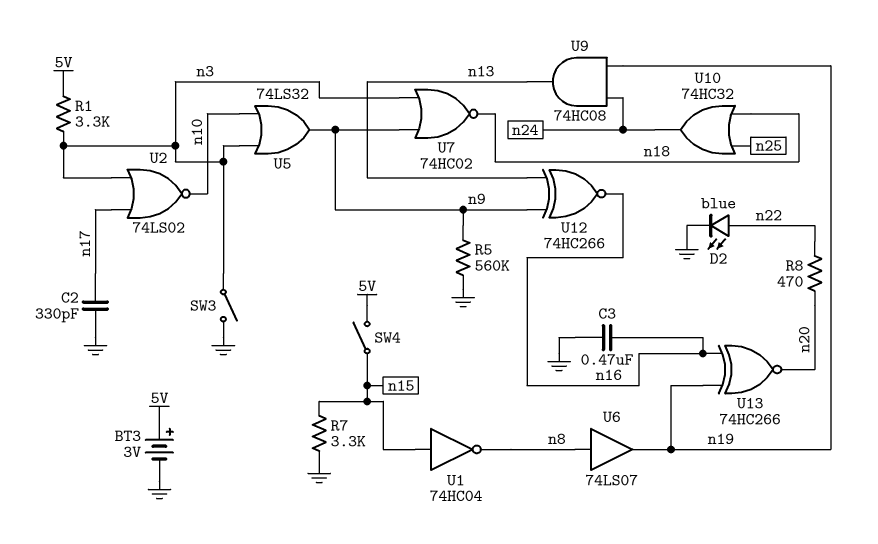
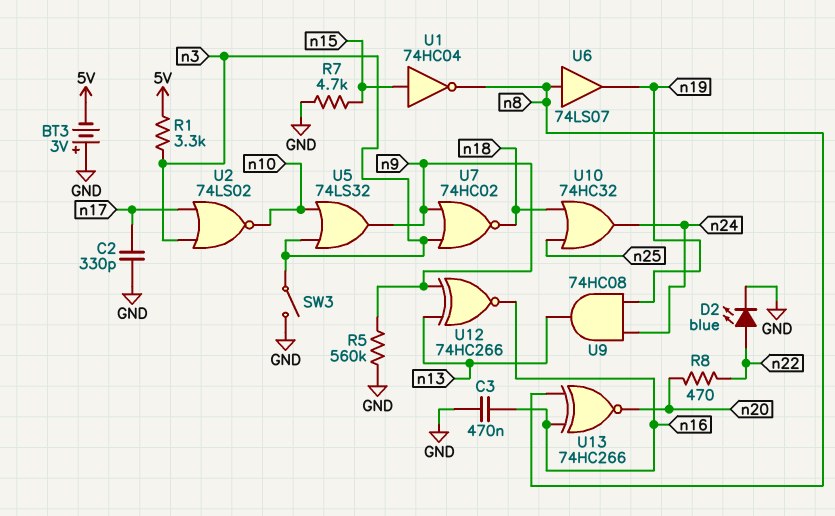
BT3: 3V (plus 5V, minus GND) -> 3V (plus GND, minus 5V)
R7: 3.3k (GND, n15) -> 4.7k (GND, n15)
SW4: switch (5V, n15) -> none
U13: XNOR 74HC266 (in n16, in n19, out n20) -> XNOR 74HC266 (in n8, in n16, out n20)

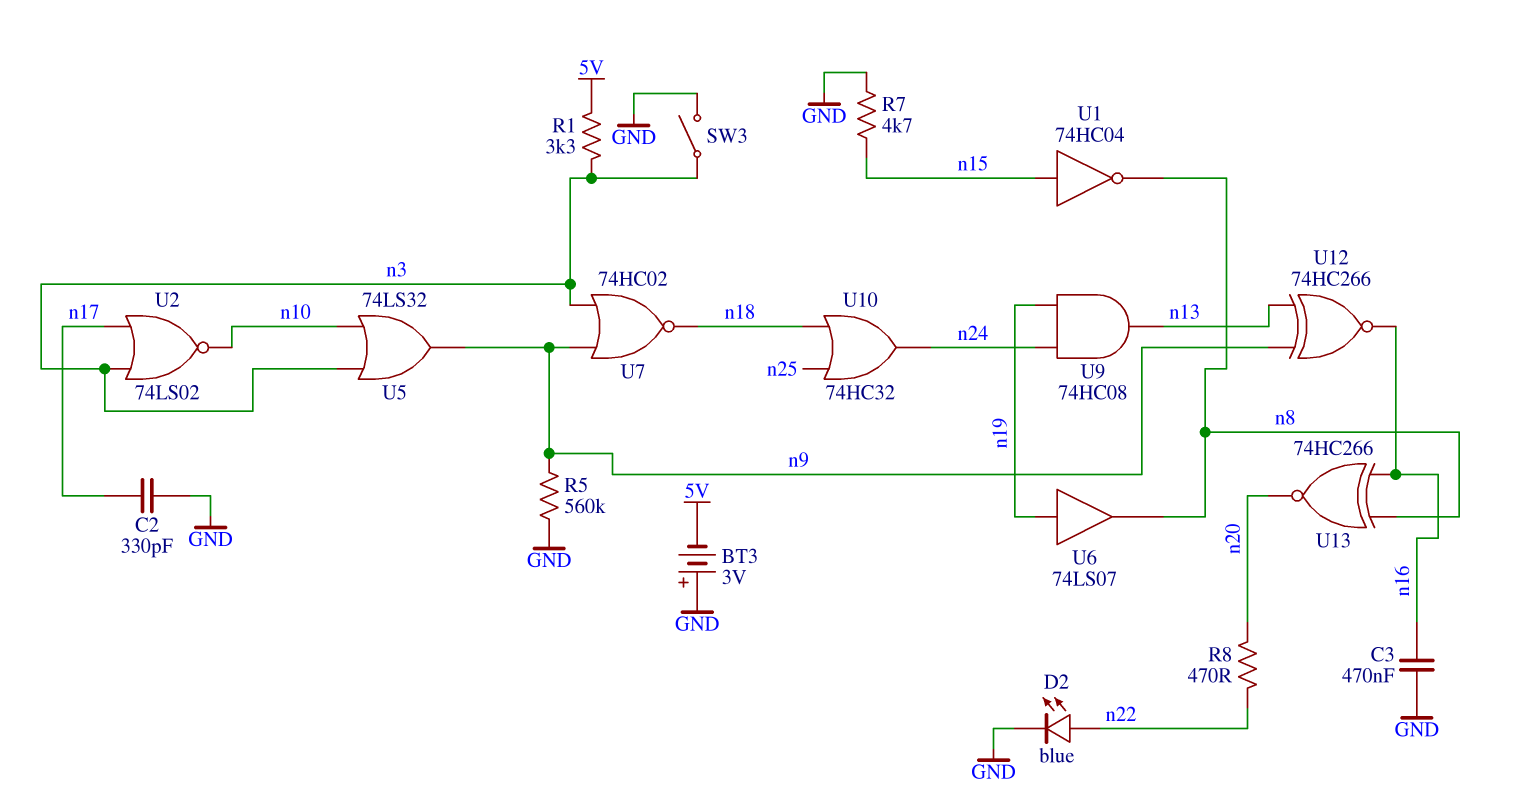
U6: buffer 74LS07 (in n8, out n19) -> buffer 74LS07 (in n19, out n8)

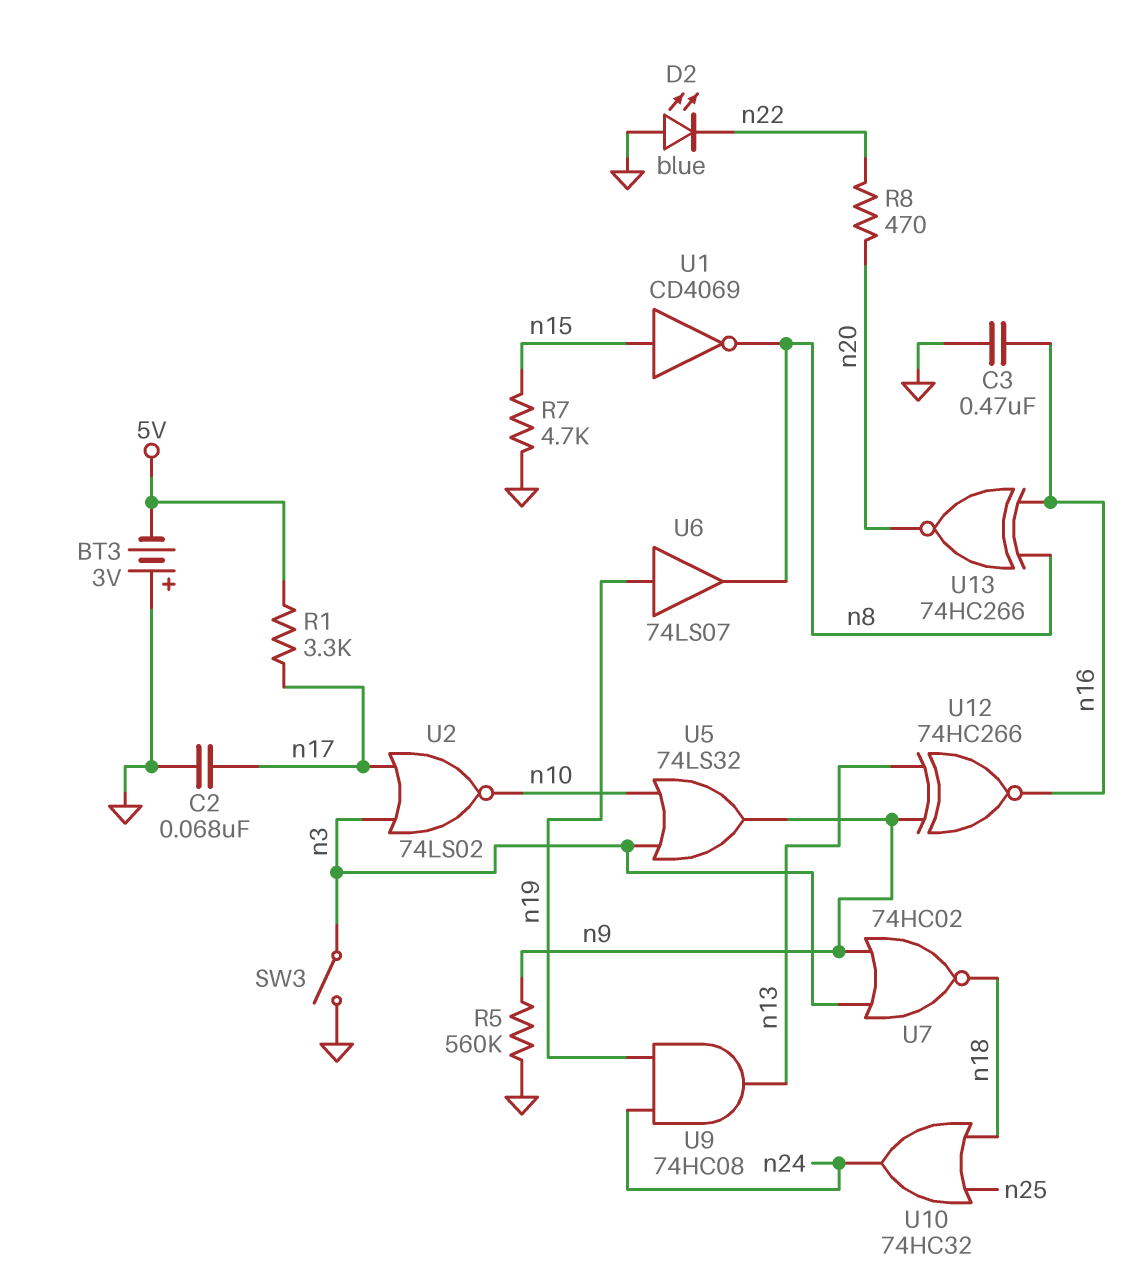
C2: 330pF (GND, n17) -> 68nF (GND, n17)
D2: LED blue (A n22, K GND) -> LED blue (A GND, K n22)
R1: 3.3k (5V, n3) -> 3.3k (5V, n17)
U1: NOT 74HC04 (in n15, out n8) -> NOT CD4069 (in n15, out n8)

